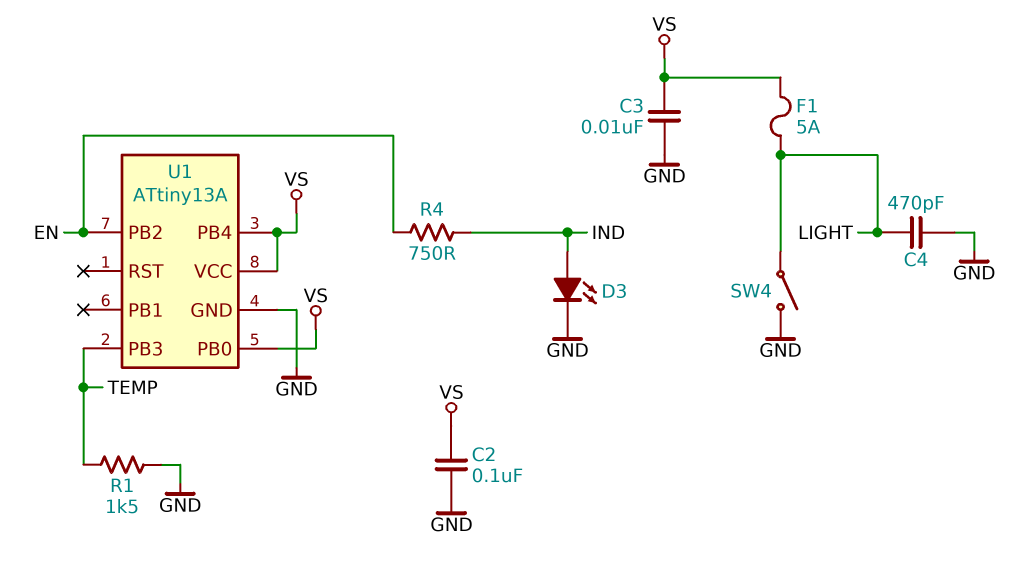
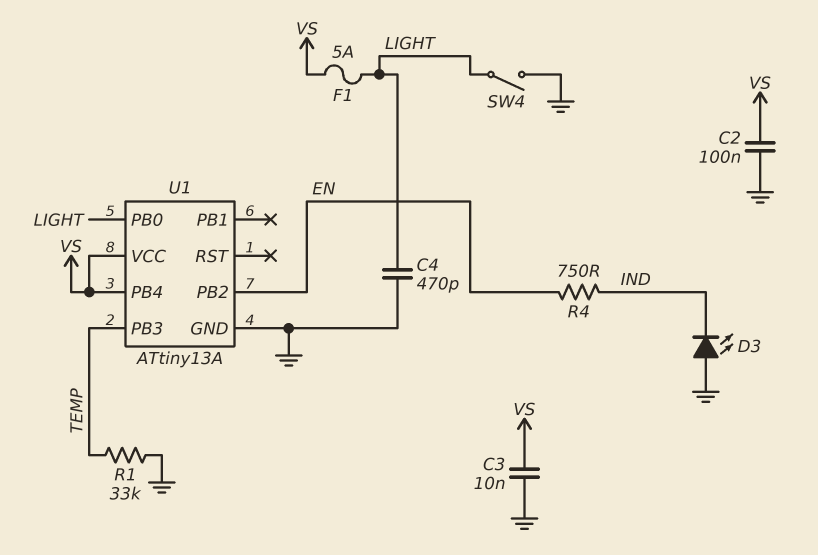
D3: LED (A IND, K GND) -> LED (A GND, K IND)
R1: 1.5k (GND, TEMP) -> 33k (GND, TEMP)
U1 pin PB0: VS -> LIGHT

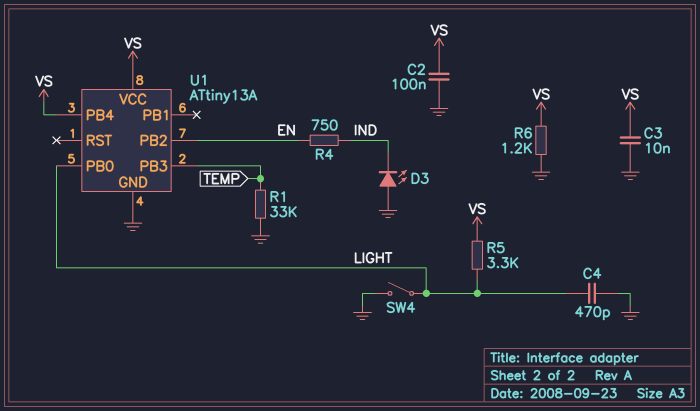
F1: 5A (LIGHT, VS) -> none
R5: none -> 3.3k (LIGHT, VS)
R6: none -> 1.2k (GND, VS)

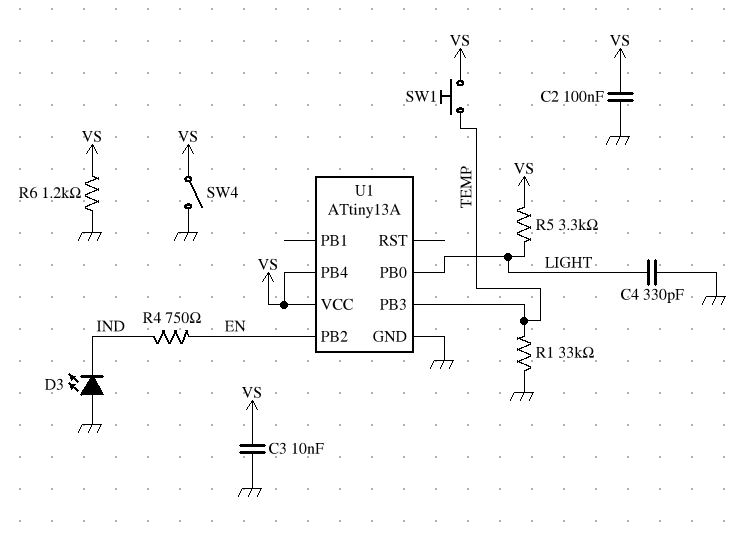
C4: 470pF (GND, LIGHT) -> 330pF (GND, LIGHT)
SW1: none -> button (TEMP, VS)
SW4: switch (GND, LIGHT) -> switch (GND, VS)

